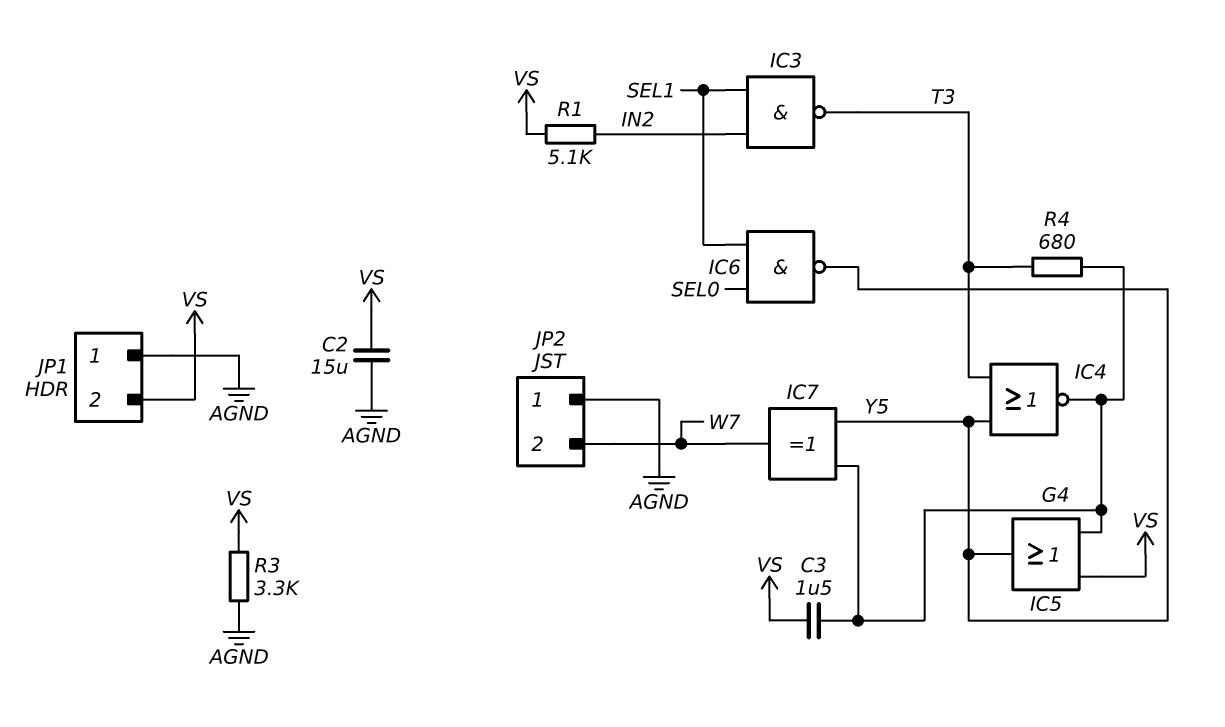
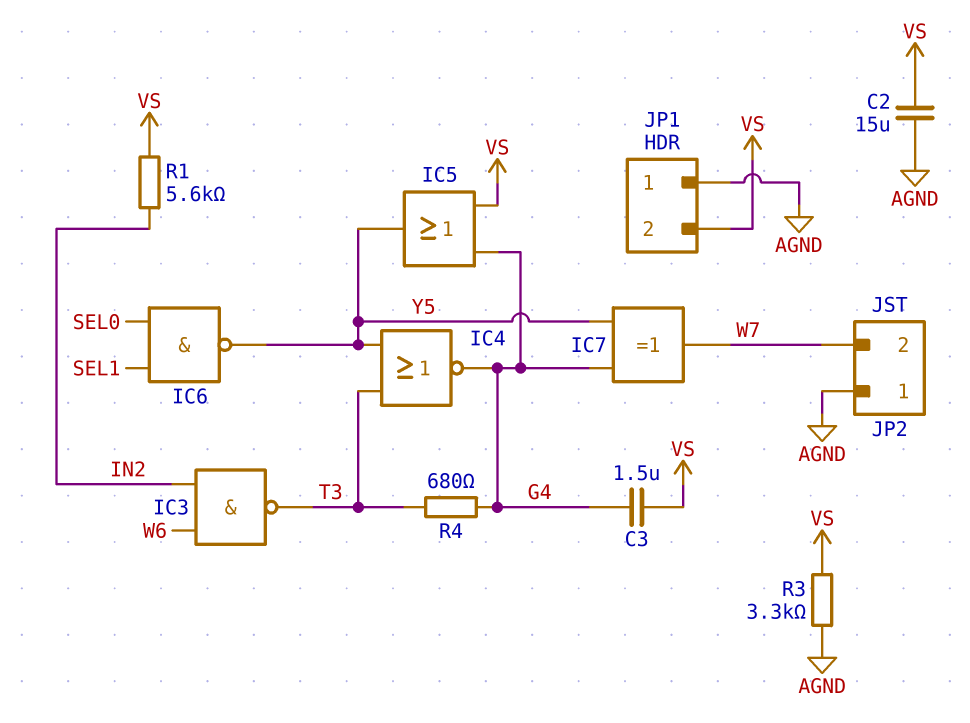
IC3: NAND (in IN2, in SEL1, out T3) -> NAND (in IN2, in W6, out T3)
R1: 5.1k (IN2, VS) -> 5.6k (IN2, VS)

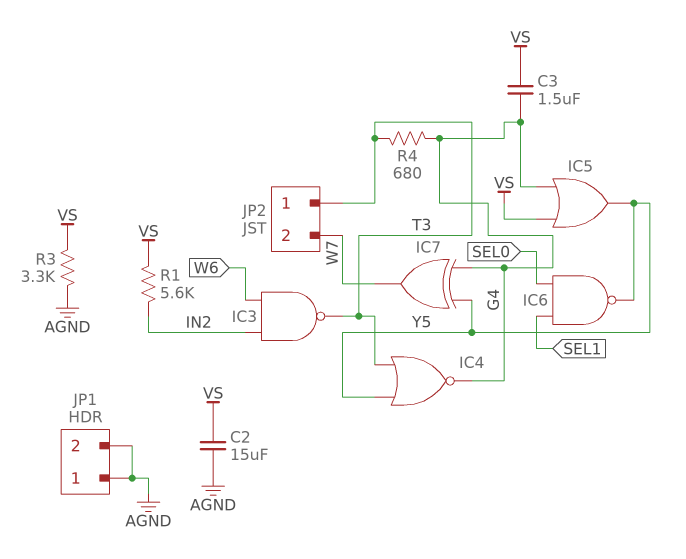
JP1 pin 2: VS -> AGND
JP2 pin 1: AGND -> T3

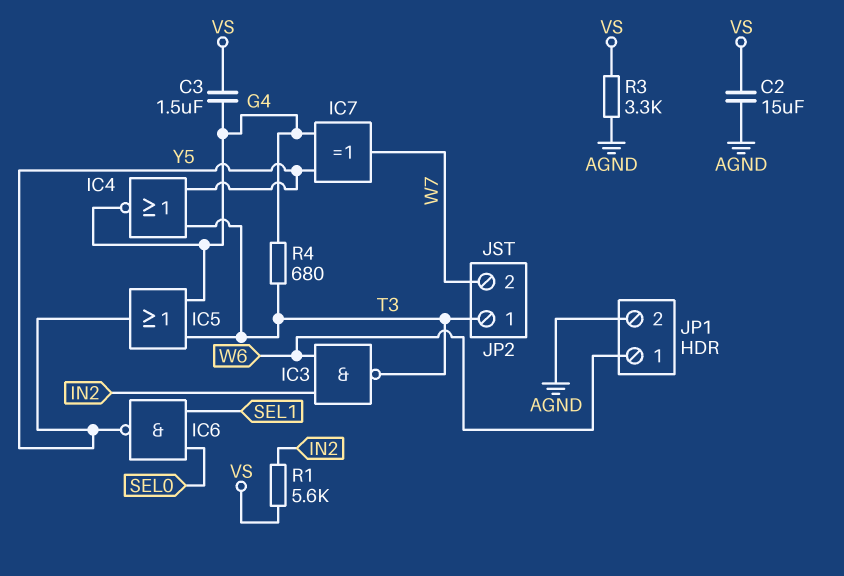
IC5: OR (in G4, in VS, out Y5) -> OR (in G4, in T3, out Y5)
JP1 pin 1: AGND -> W6

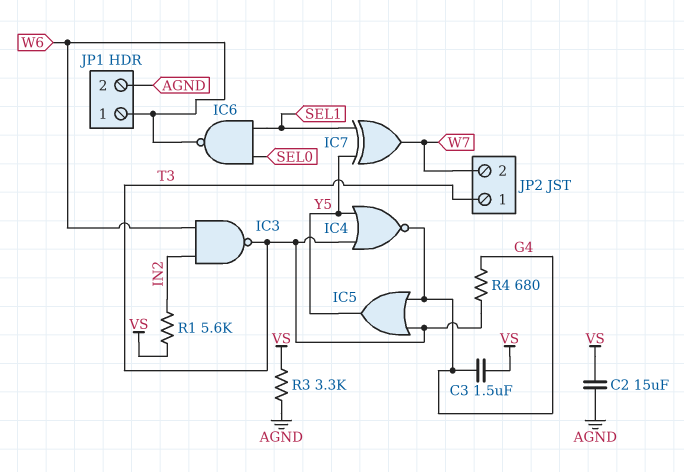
IC6: NAND (in SEL0, in SEL1, out Y5) -> NAND (in SEL0, in SEL1, out W6)
IC7: XOR (in G4, in Y5, out W7) -> XOR (in SEL1, in Y5, out W7)

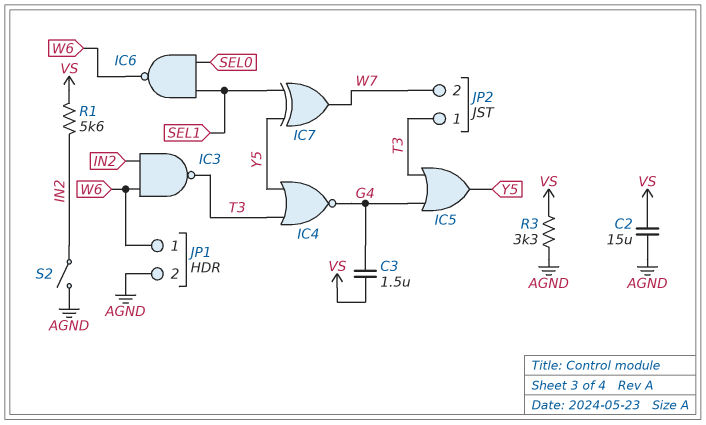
R4: 680 (G4, T3) -> none
S2: none -> switch (AGND, IN2)

